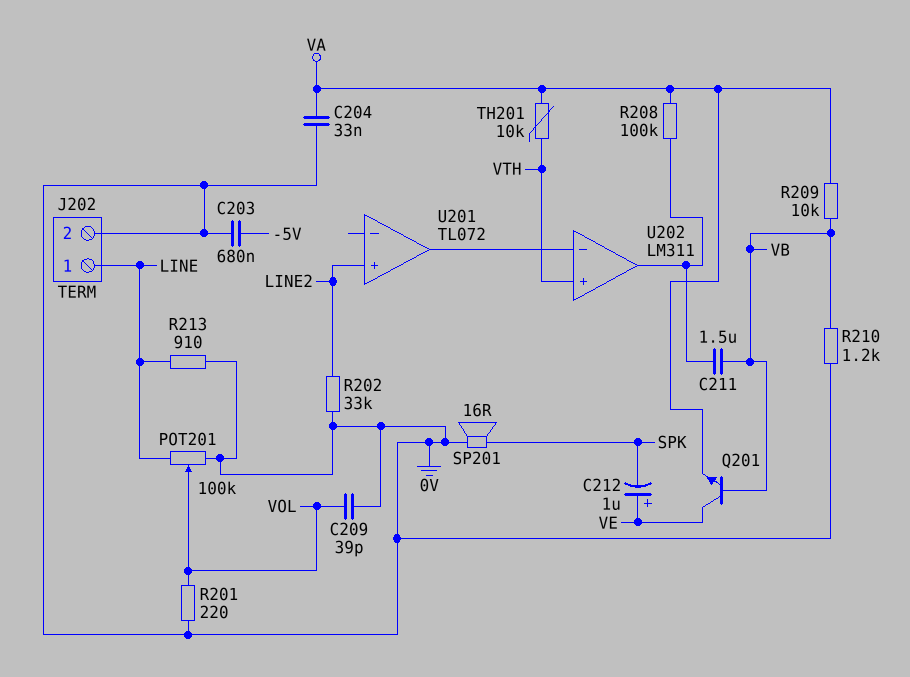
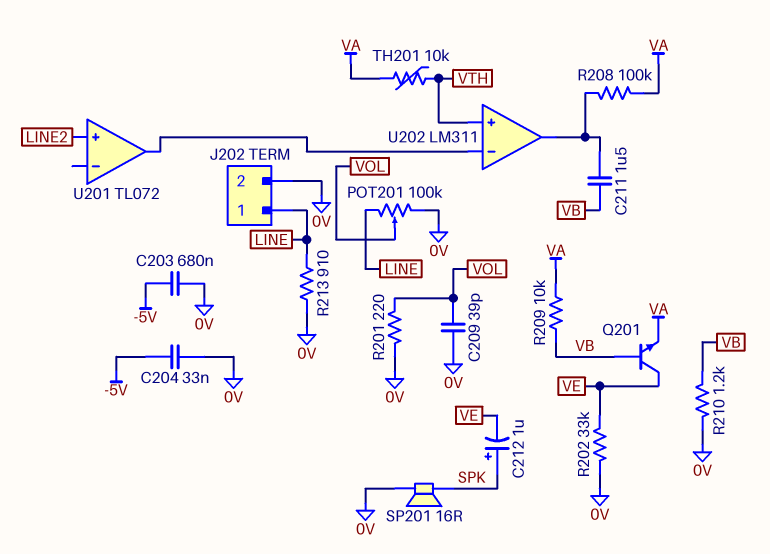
C204: 33nF (0V, VA) -> 33nF (-5V, 0V)
C212: 1uF (plus VE, minus SPK) -> 1uF (plus SPK, minus VE)
R202: 33k (0V, LINE2) -> 33k (0V, VE)

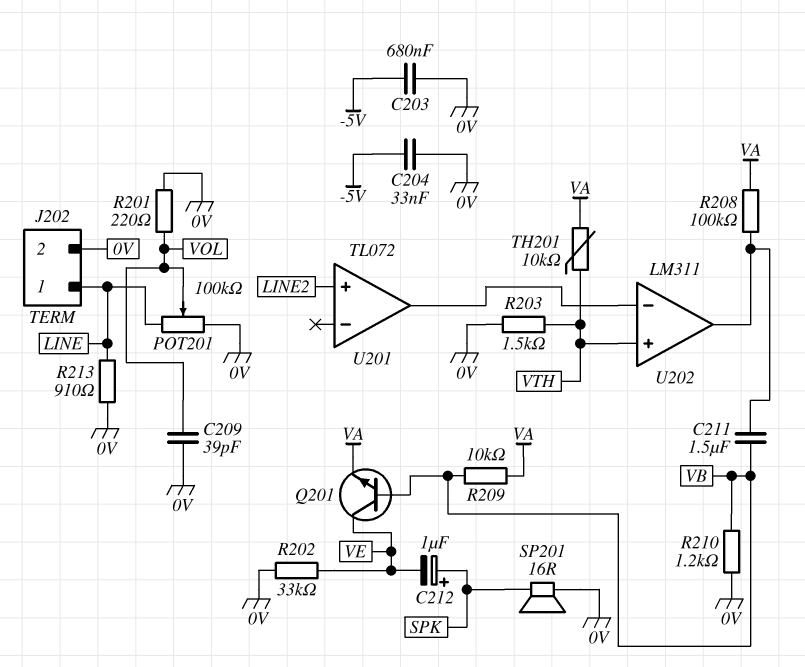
R203: none -> 1.5k (0V, VTH)

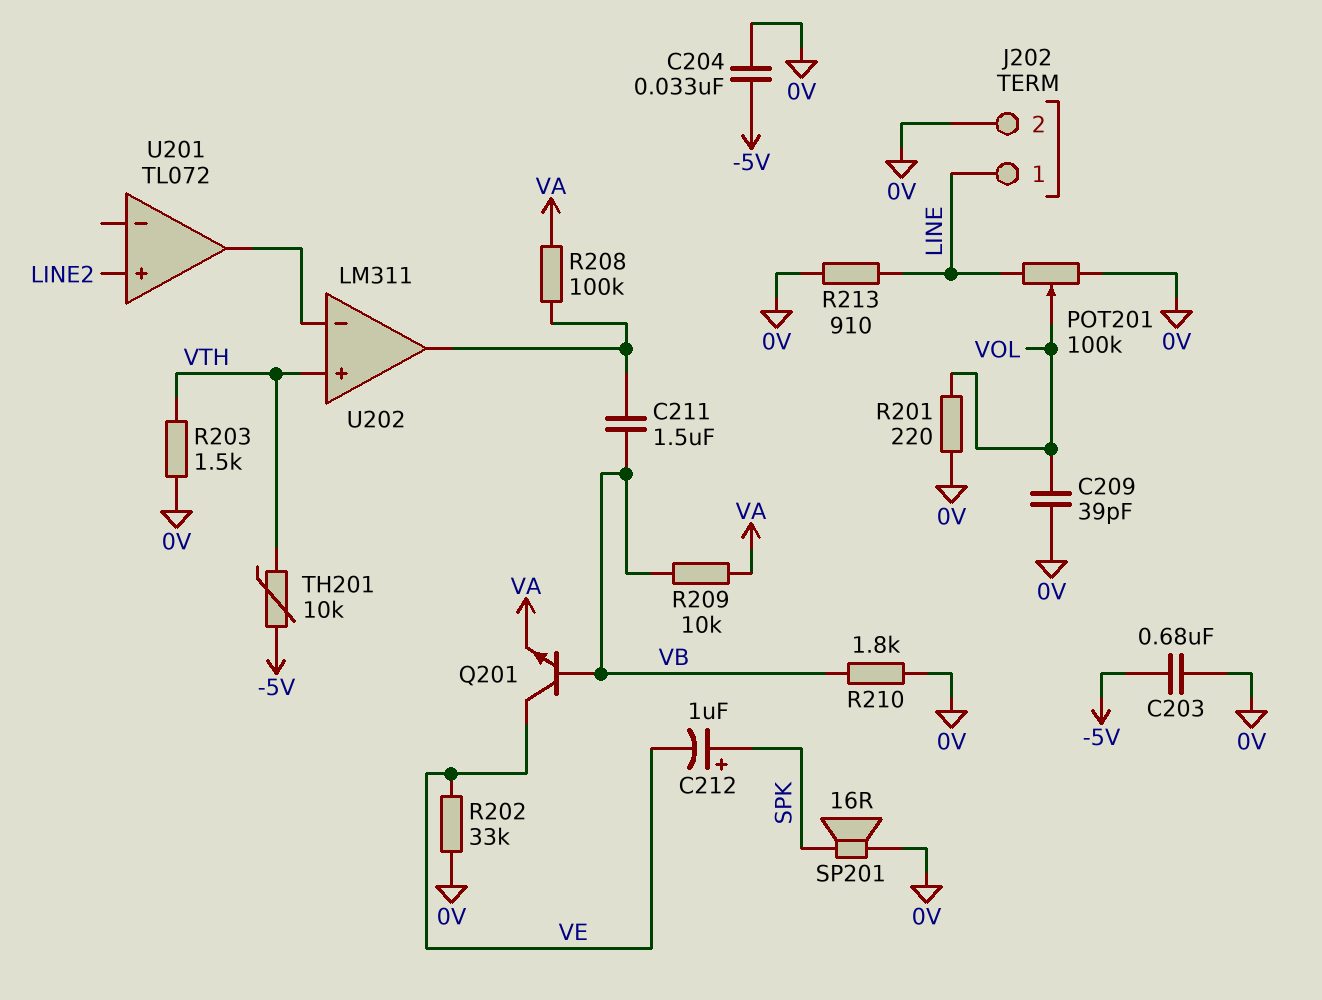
R210: 1.2k (0V, VB) -> 1.8k (0V, VB)
TH201: 10k (VA, VTH) -> 10k (-5V, VTH)

